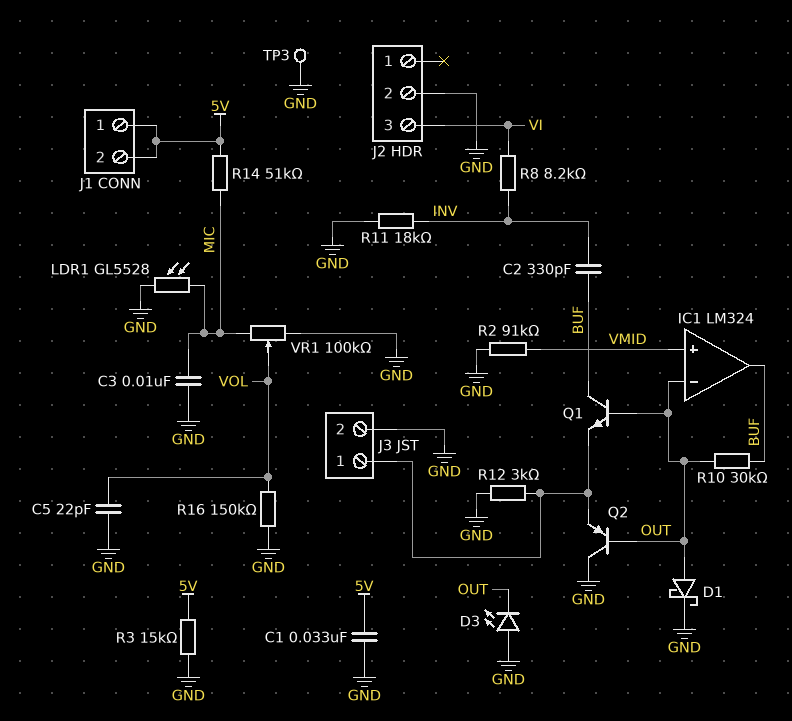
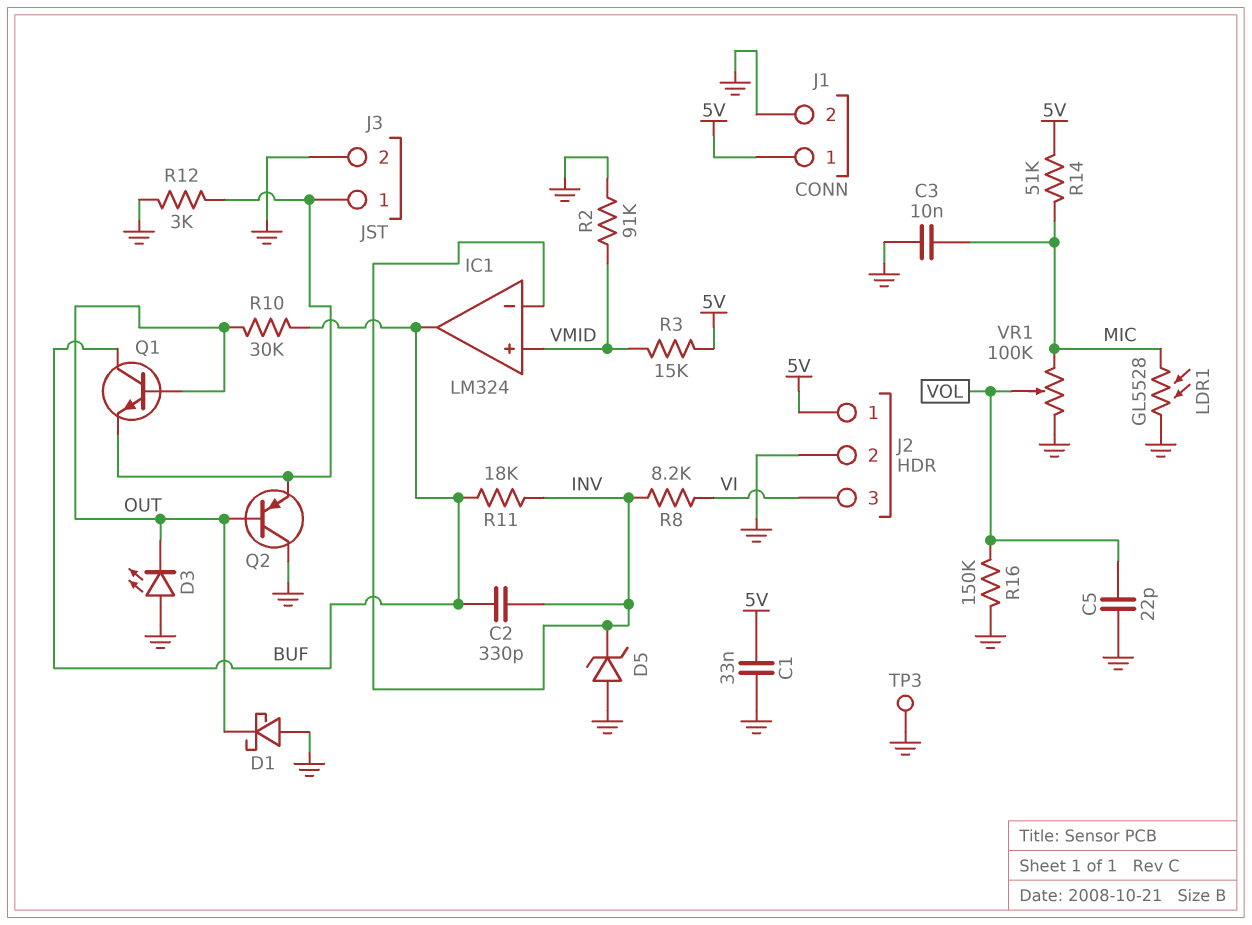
D1: schottky (A OUT, K GND) -> schottky (A GND, K OUT)
D5: none -> zener (A GND, K INV)
IC1 pin in-: OUT -> INV
J1 pin 2: 5V -> GND
J2 pin 1: none -> 5V
R3: 15k (5V, GND) -> 15k (5V, VMID)
R11: 18k (GND, INV) -> 18k (BUF, INV)

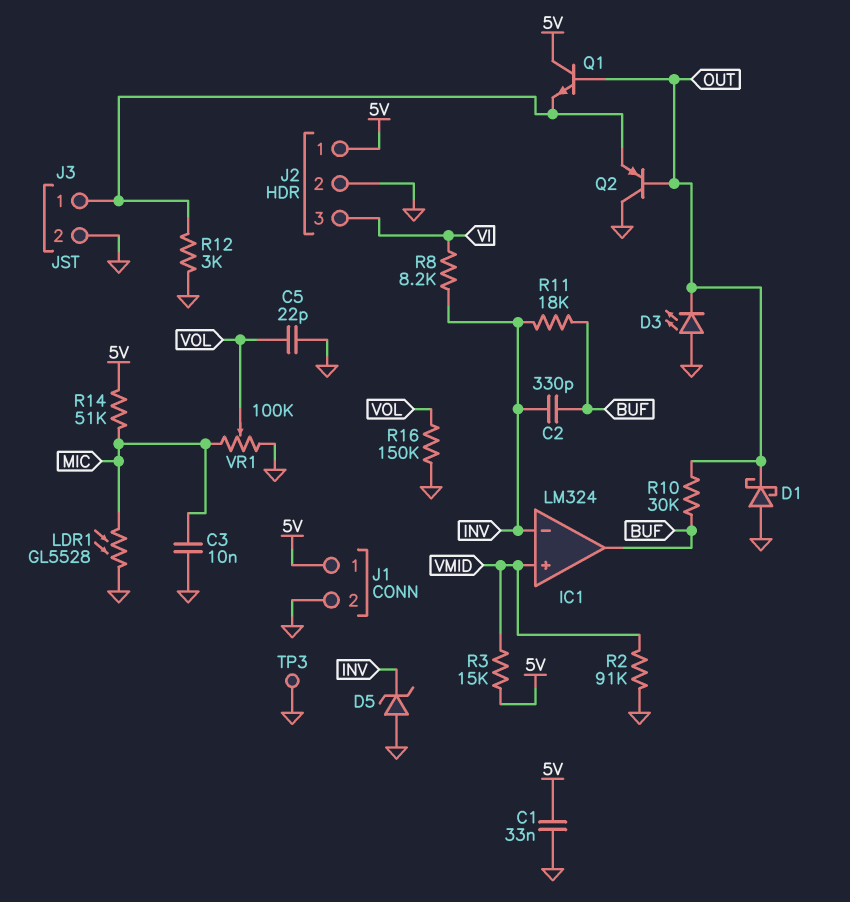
Q1: NPN (B OUT, C BUF, E J3/1) -> NPN (B OUT, C 5V, E J3/1)

